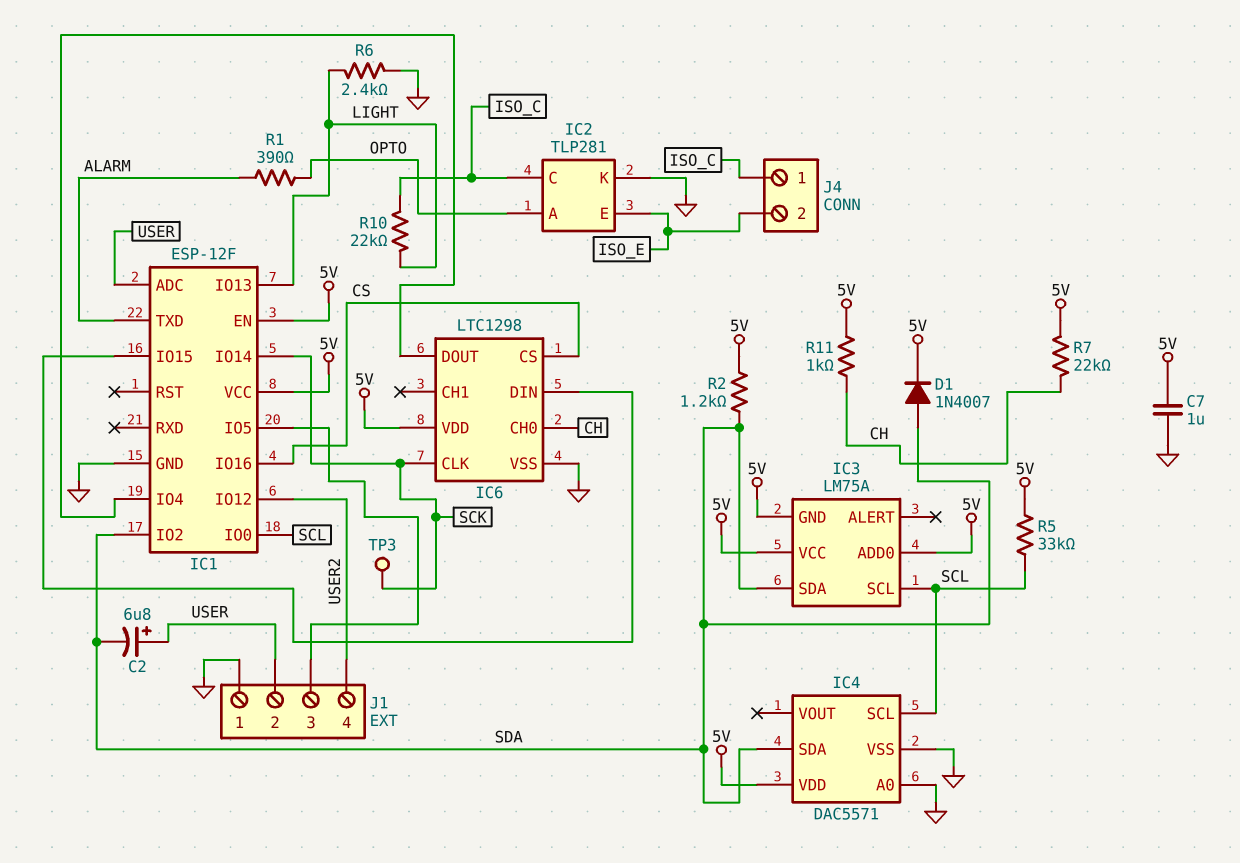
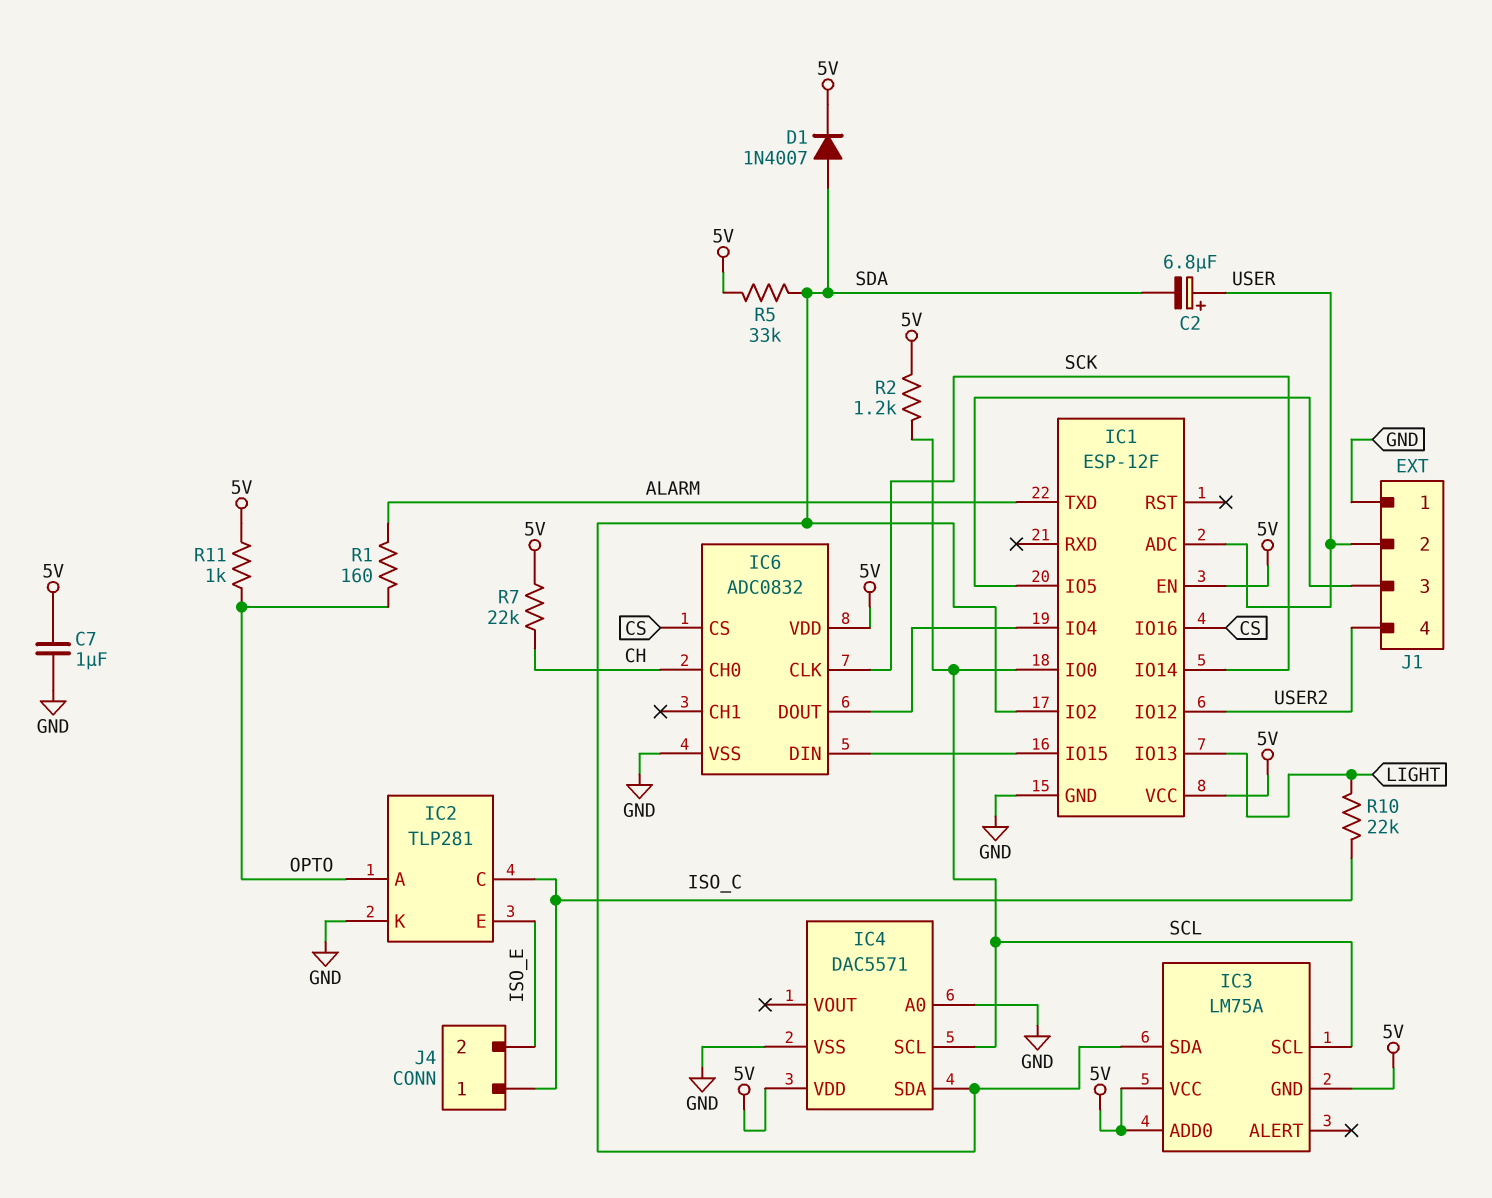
IC6: LTC1298 -> ADC0832
R1: 390 (ALARM, OPTO) -> 160 (ALARM, OPTO)
R2: 1.2k (5V, SDA) -> 1.2k (5V, SCL)
R5: 33k (5V, SCL) -> 33k (5V, SDA)
R6: 2.4k (GND, LIGHT) -> none
R11: 1k (5V, CH) -> 1k (5V, OPTO)
TP3: test point (SCK) -> none

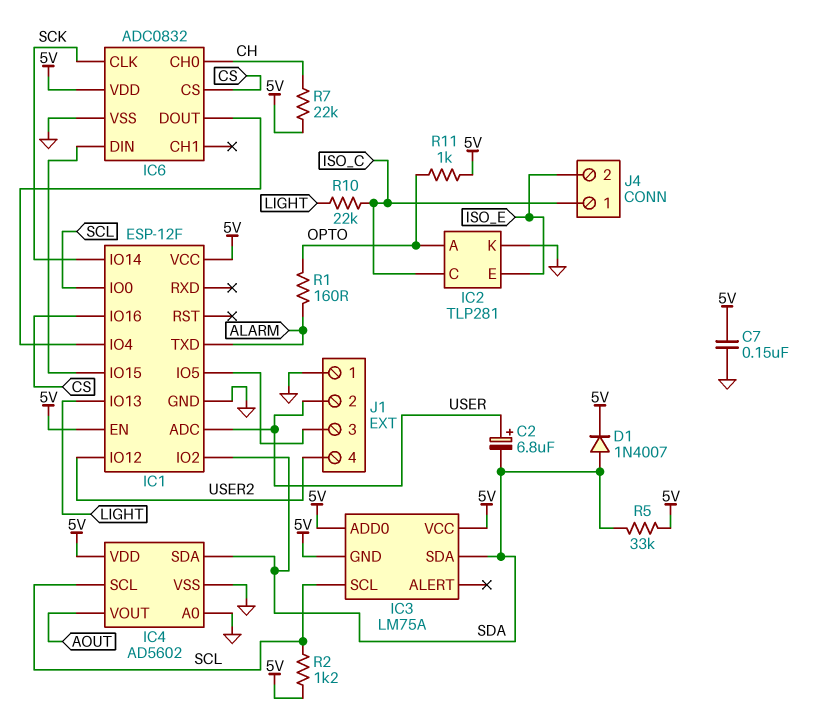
C7: 1uF (5V, GND) -> 150nF (5V, GND)
IC4: DAC5571 -> AD5602
IC4 pin VOUT: none -> AOUT

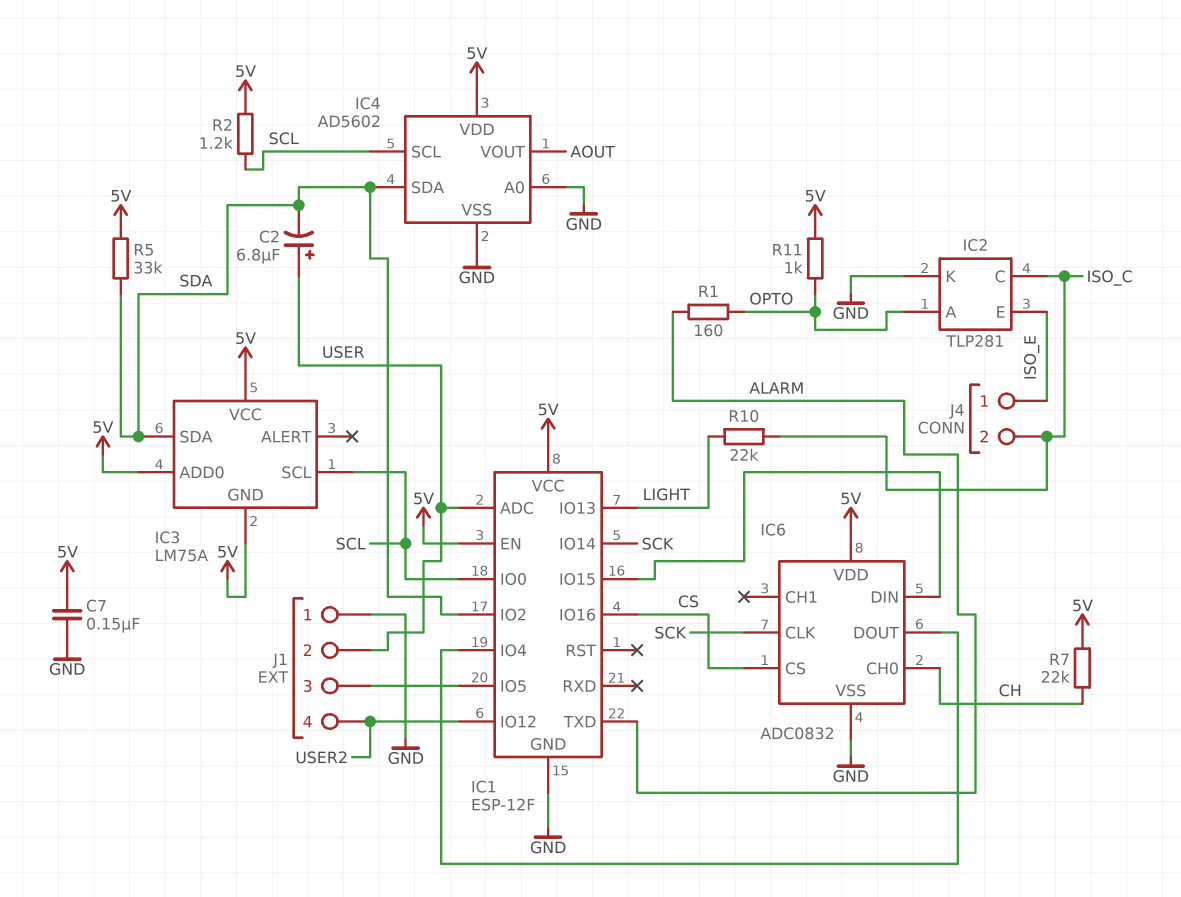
D1: diode 1N4007 (A SDA, K 5V) -> none
J4 pin 1: ISO_C -> ISO_E
J4 pin 2: ISO_E -> ISO_C

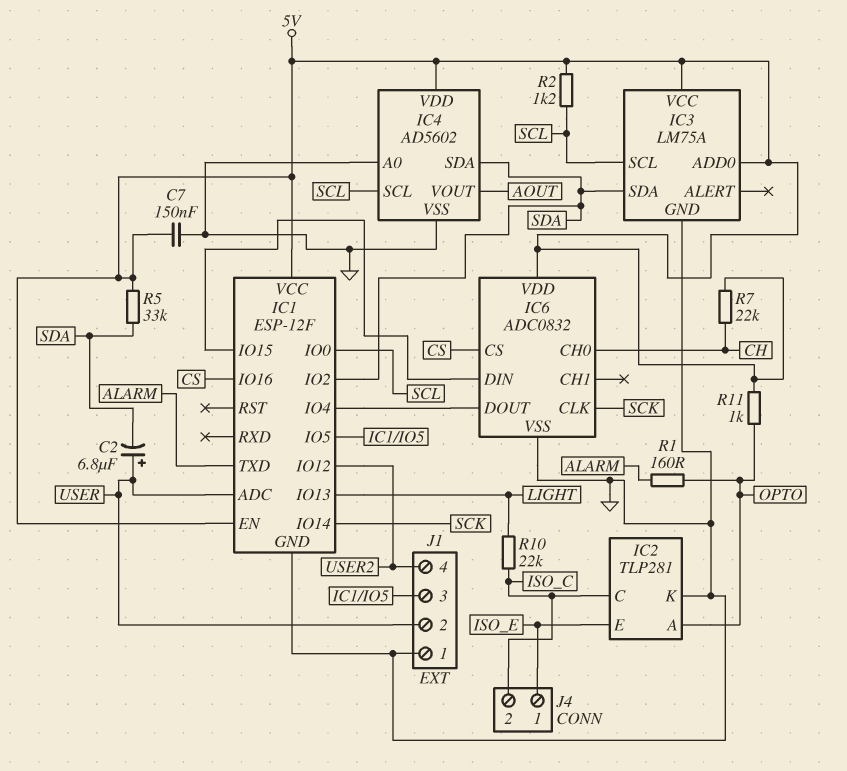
IC3 pin GND: 5V -> GND

